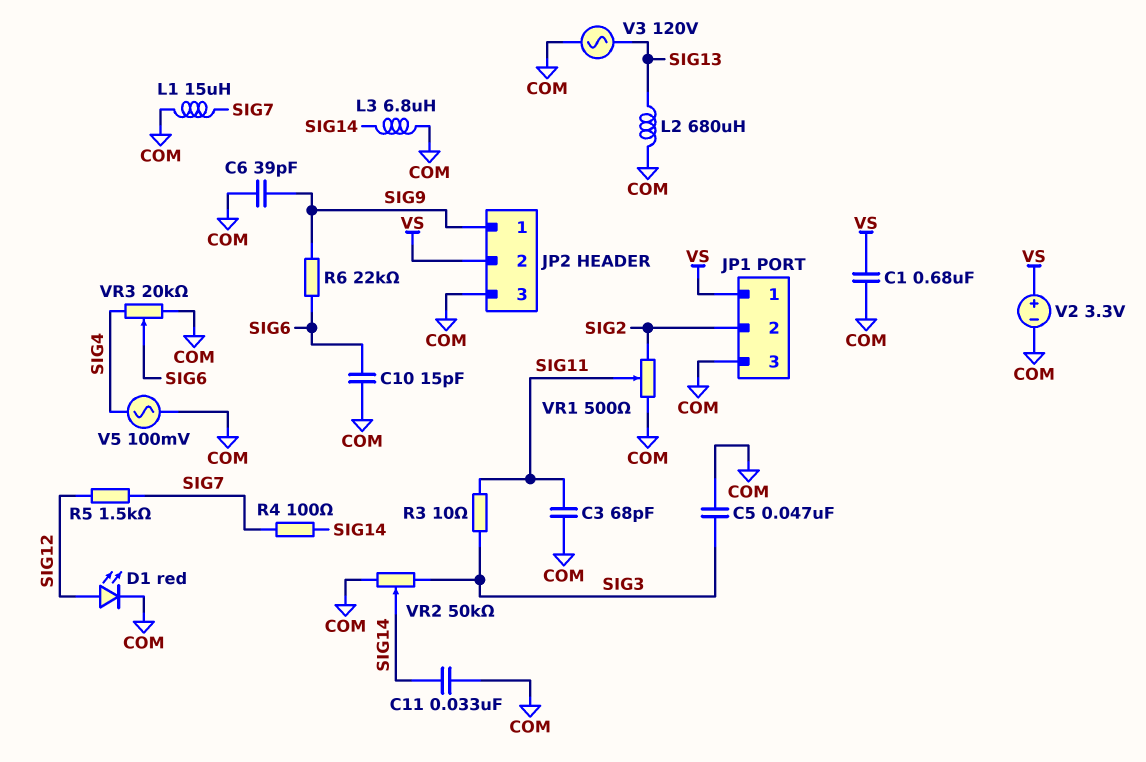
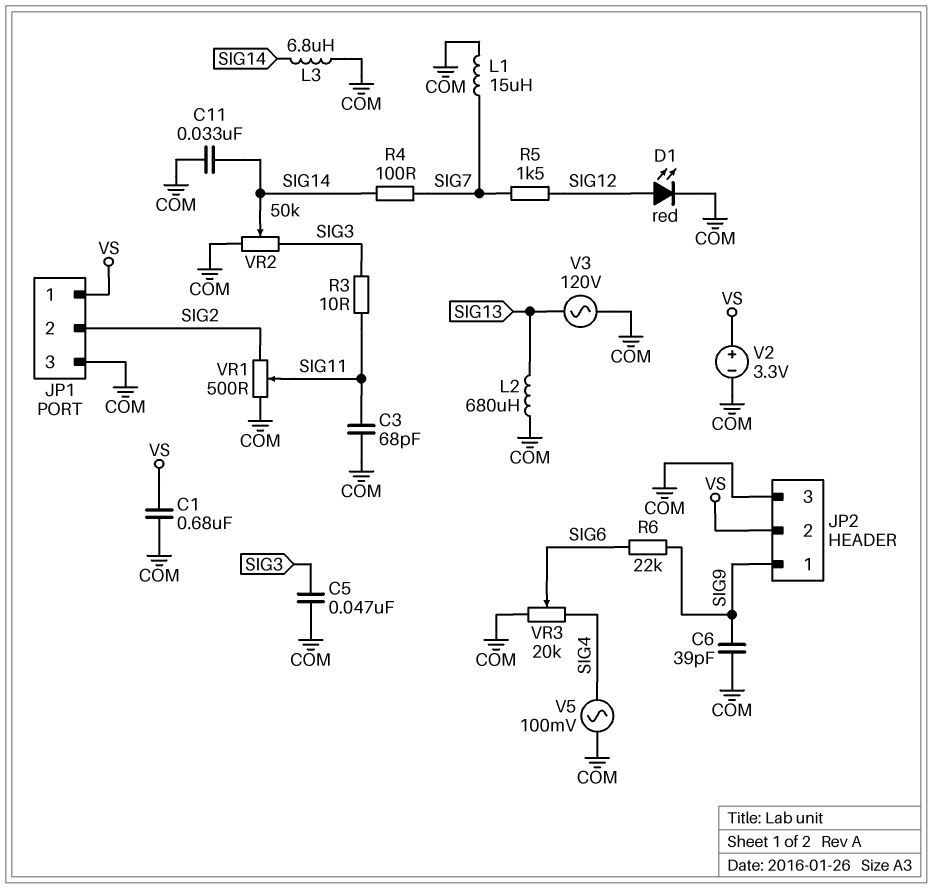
C10: 15pF (COM, SIG6) -> none

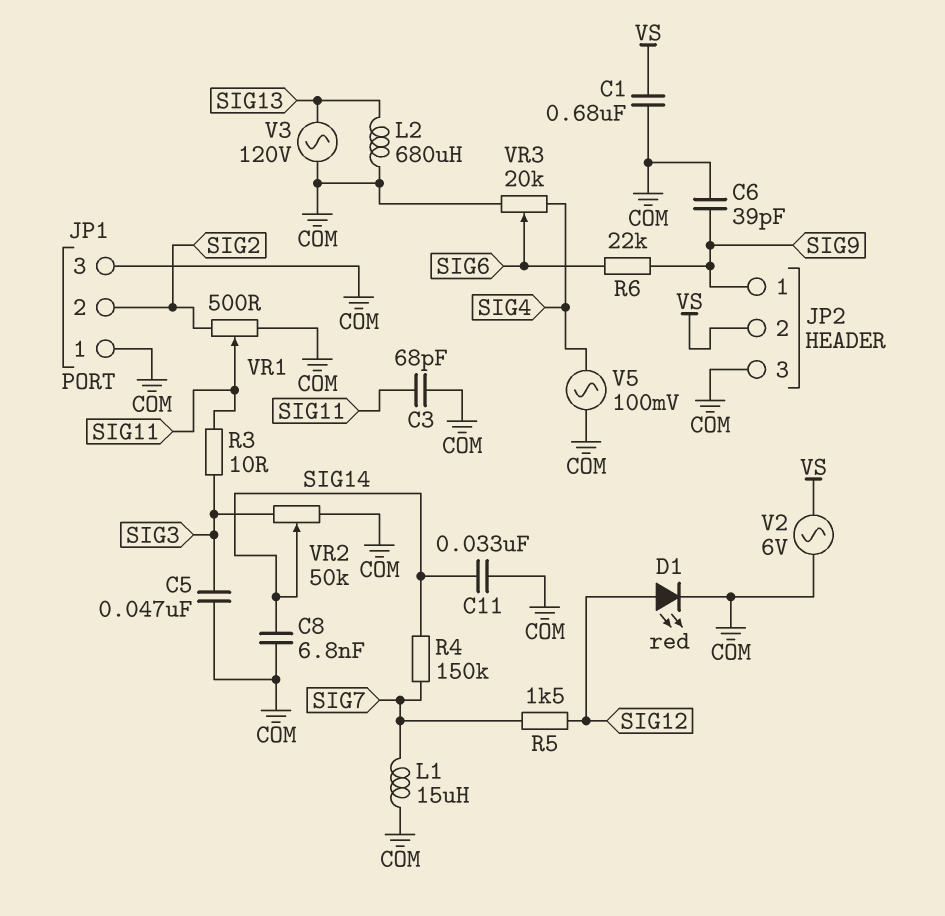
C8: none -> 6.8nF (COM, SIG14)
JP1 pin 1: VS -> COM
L3: 6.8uH (COM, SIG14) -> none
R4: 100 (SIG7, SIG14) -> 150k (SIG7, SIG14)
V2: 3.3V (plus VS, minus COM) -> AC 6V (COM, VS)

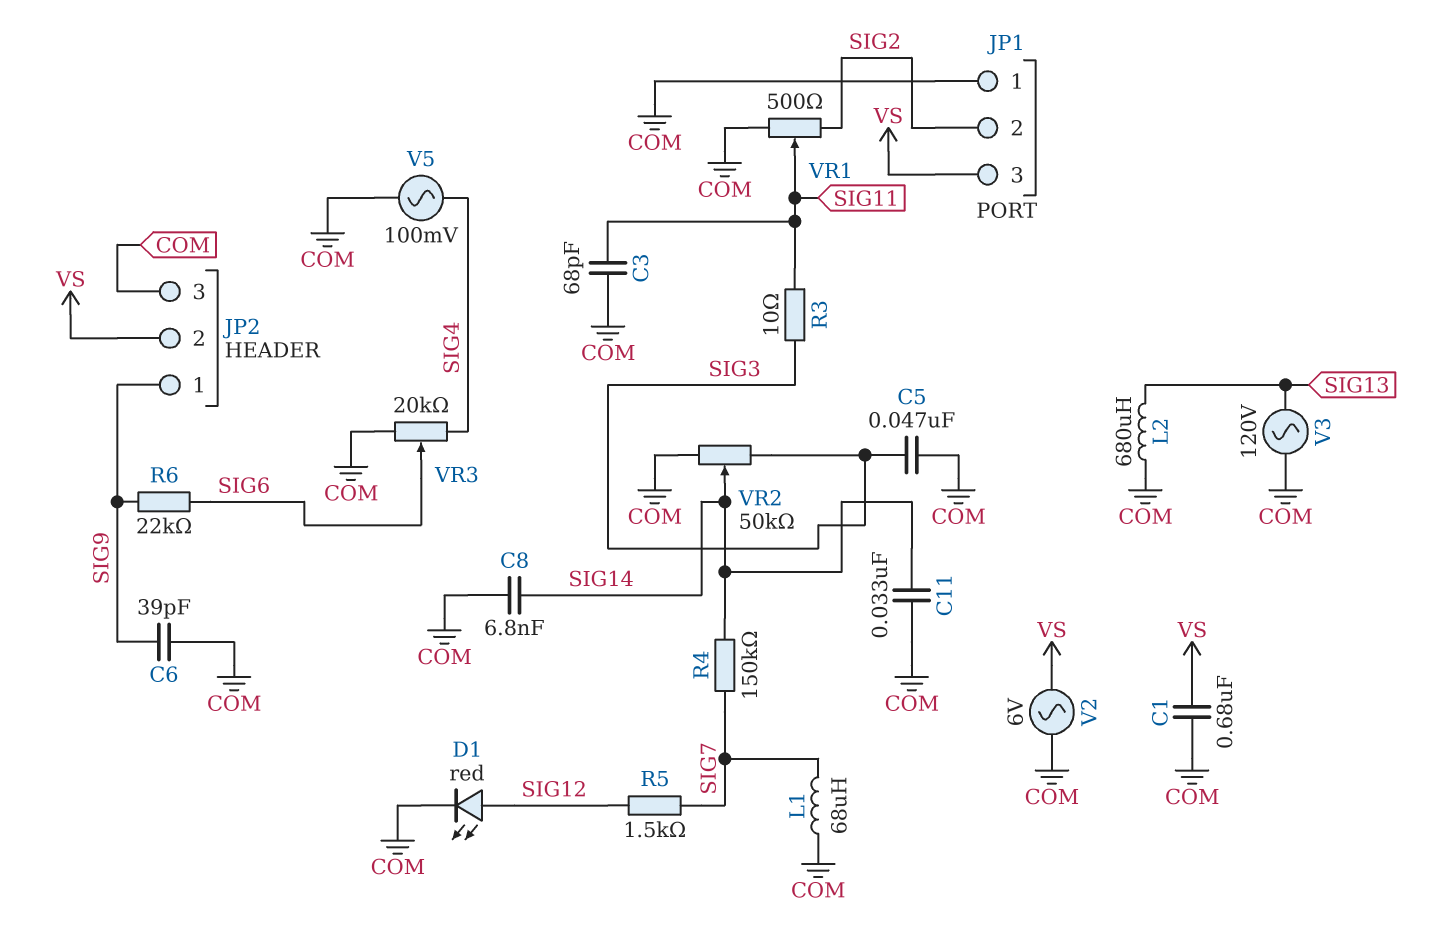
JP1 pin 3: COM -> VS
L1: 15uH (COM, SIG7) -> 68uH (COM, SIG7)

